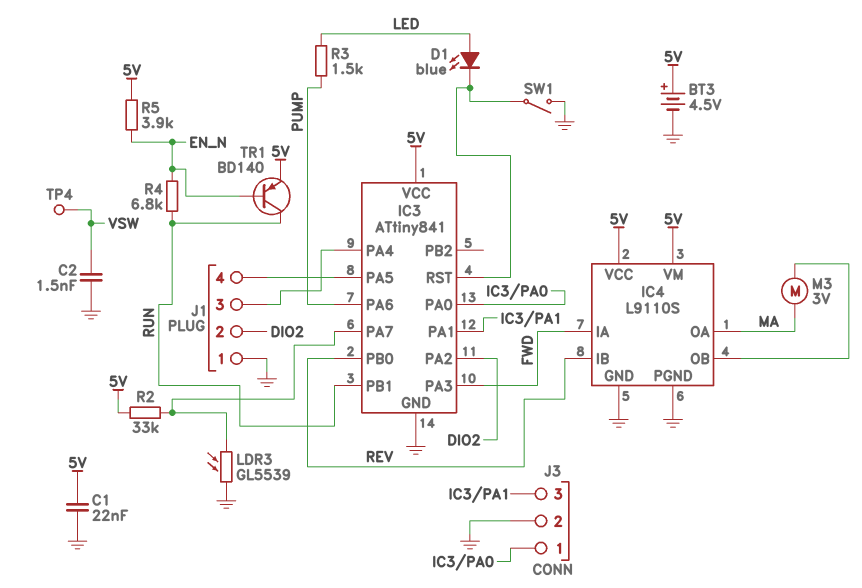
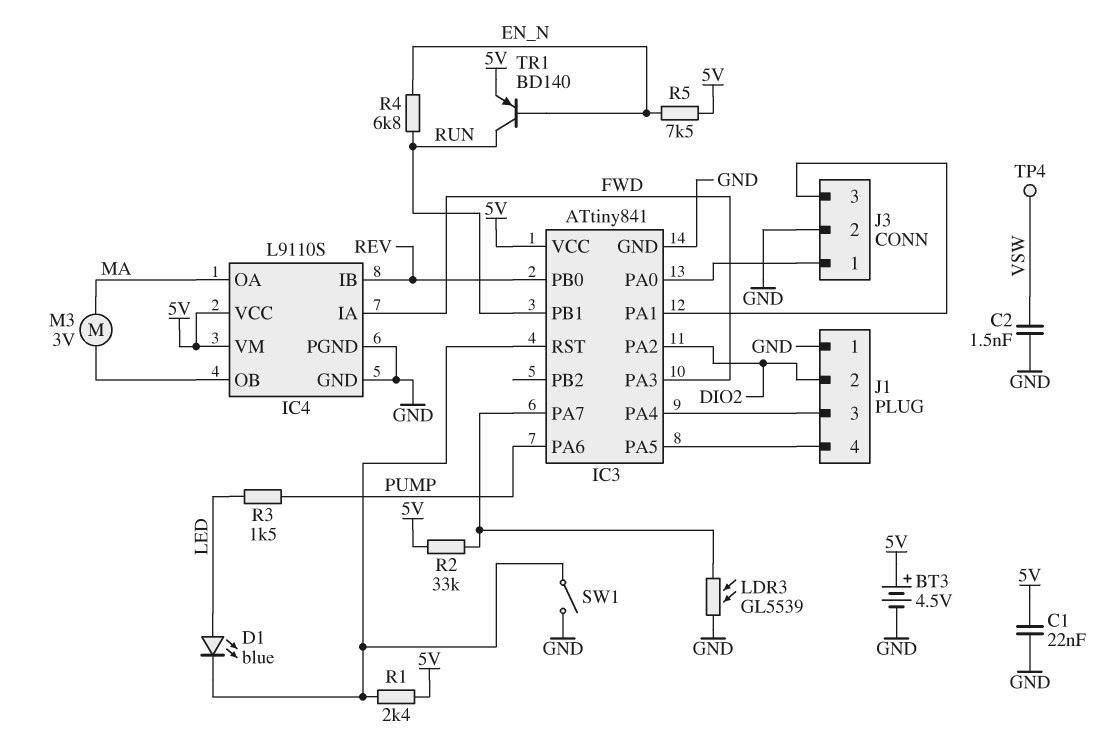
R1: none -> 2.4k (5V, IC3/RST)
R5: 3.9k (5V, EN_N) -> 7.5k (5V, EN_N)

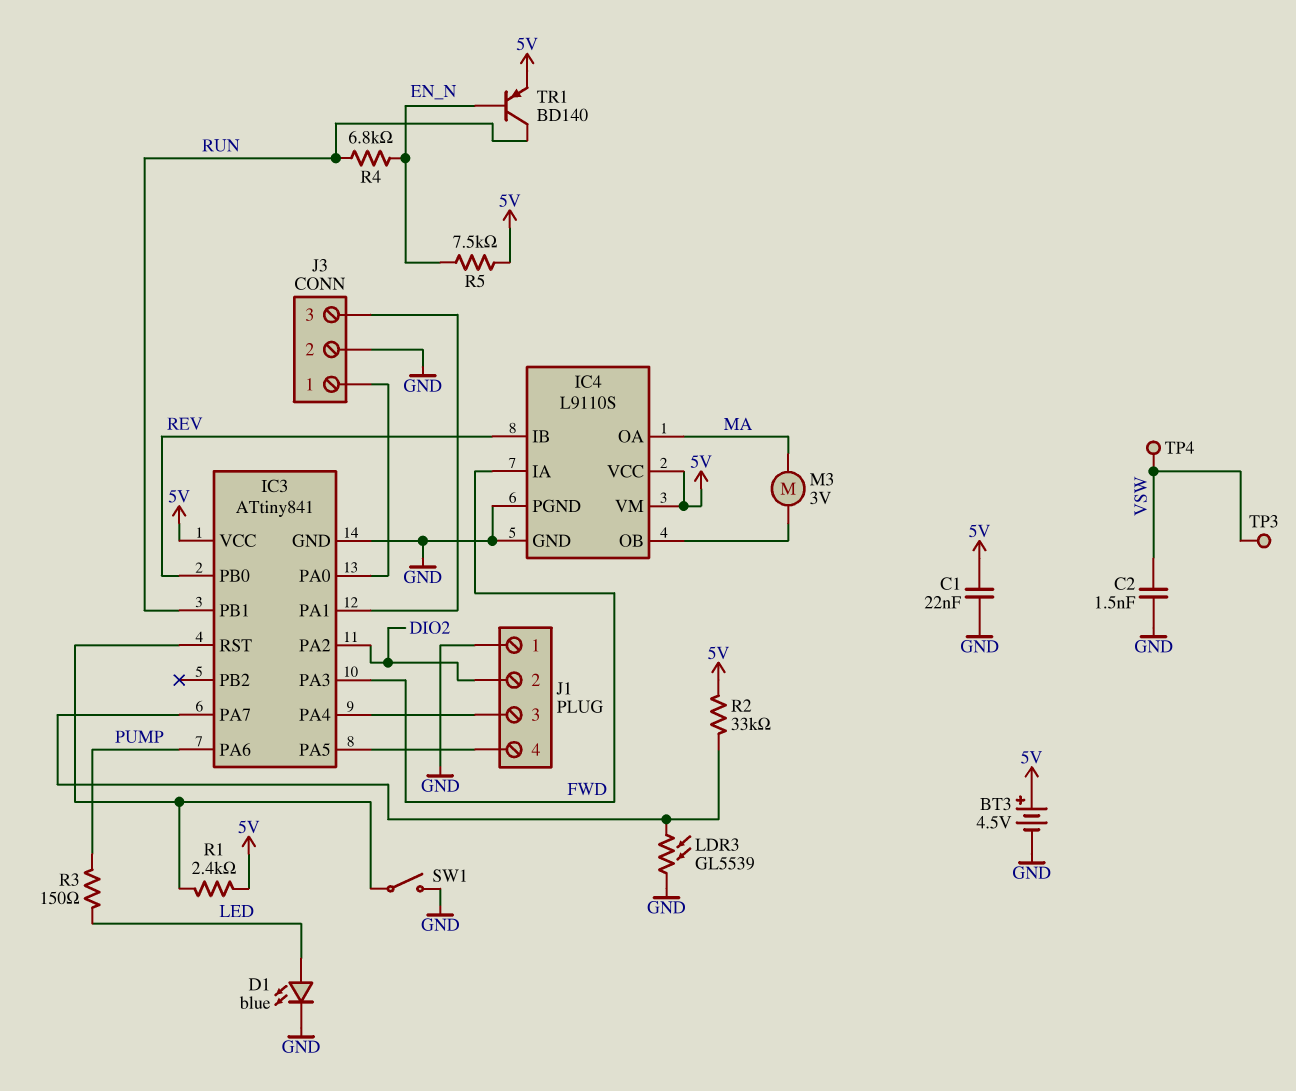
D1: LED blue (A LED, K IC3/RST) -> LED blue (A LED, K GND)
R3: 1.5k (LED, PUMP) -> 150 (LED, PUMP)
TP3: none -> test point (VSW)

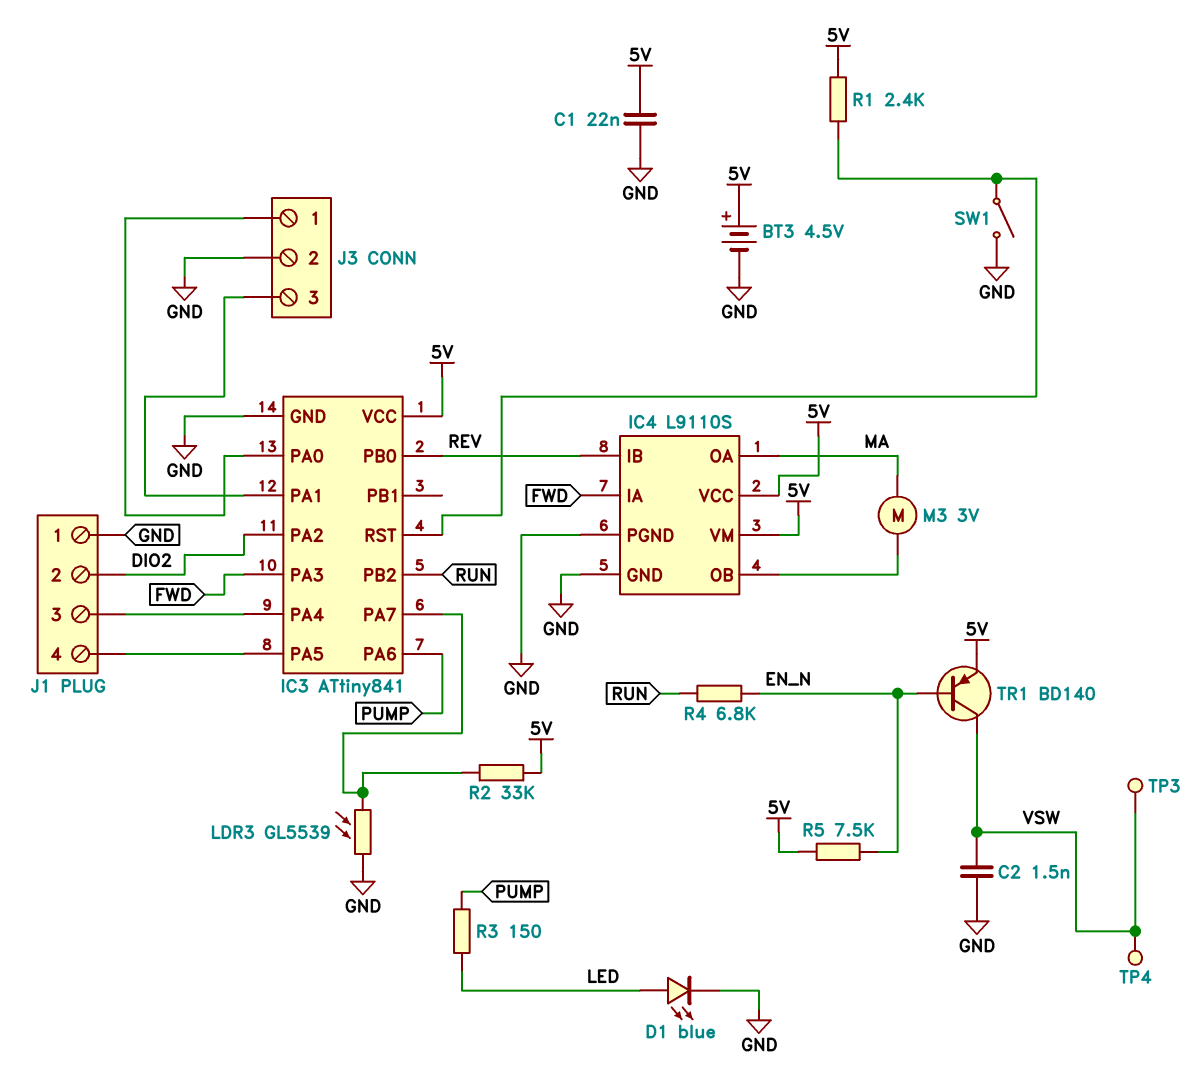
IC3 pin PB1: RUN -> none
IC3 pin PB2: none -> RUN
TR1: PNP BD140 (B EN_N, C RUN, E 5V) -> PNP BD140 (B EN_N, C VSW, E 5V)

